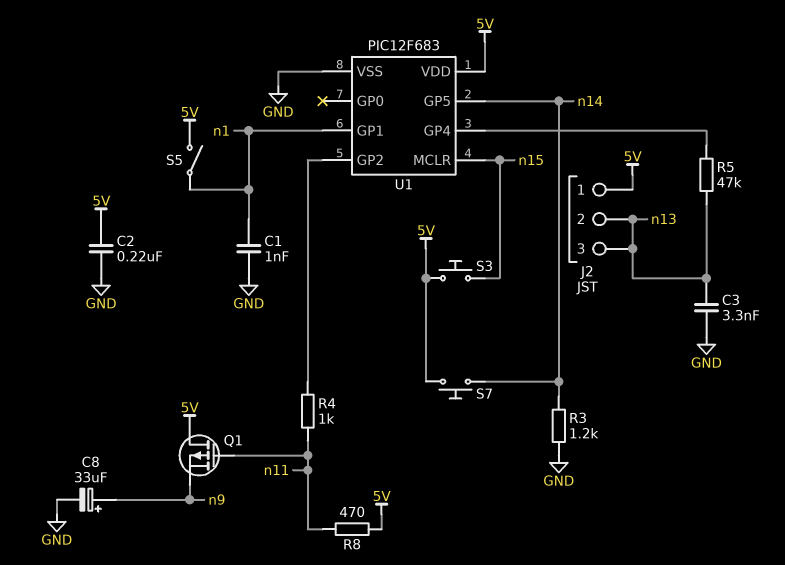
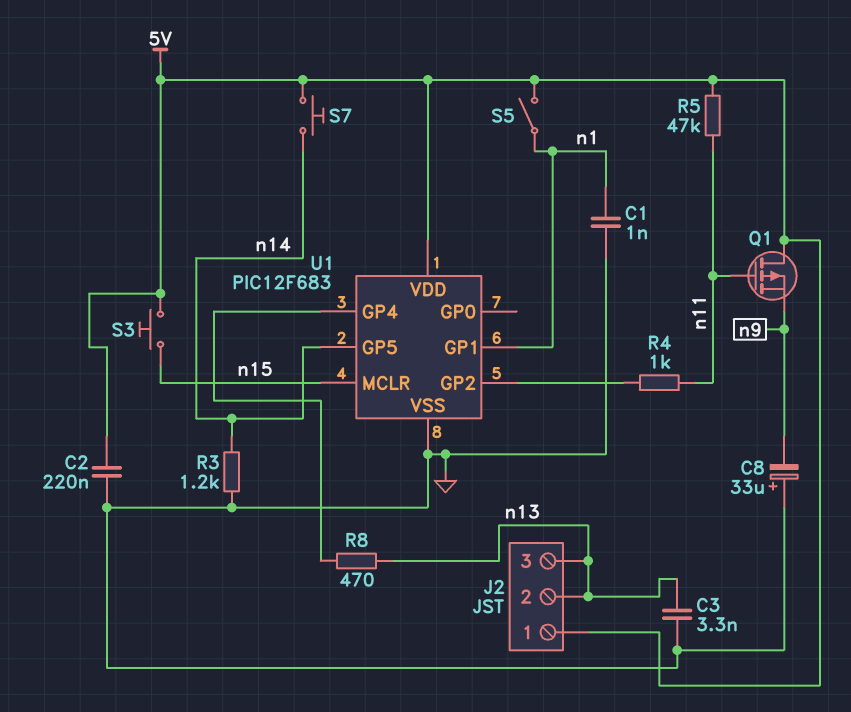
C8: 33uF (plus n9, minus GND) -> 33uF (plus GND, minus n9)
R5: 47k (U1/GP4, n13) -> 47k (5V, n11)
R8: 470 (5V, n11) -> 470 (U1/GP4, n13)

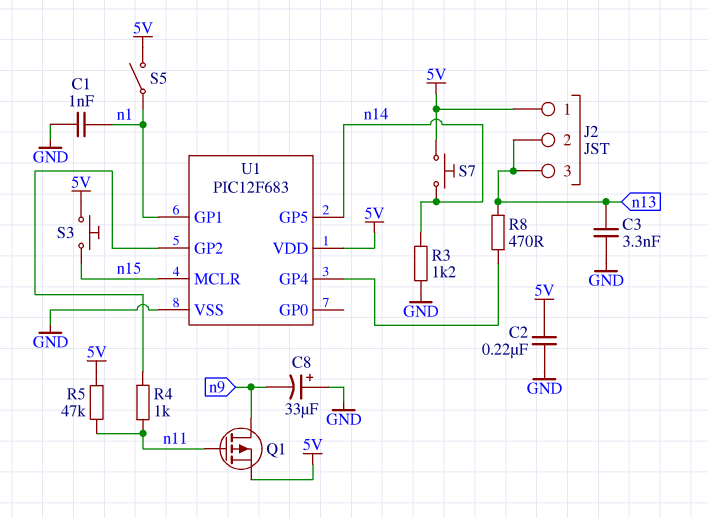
Q1: PMOS (G n11, D 5V, S n9) -> PMOS (G n11, D n9, S 5V)

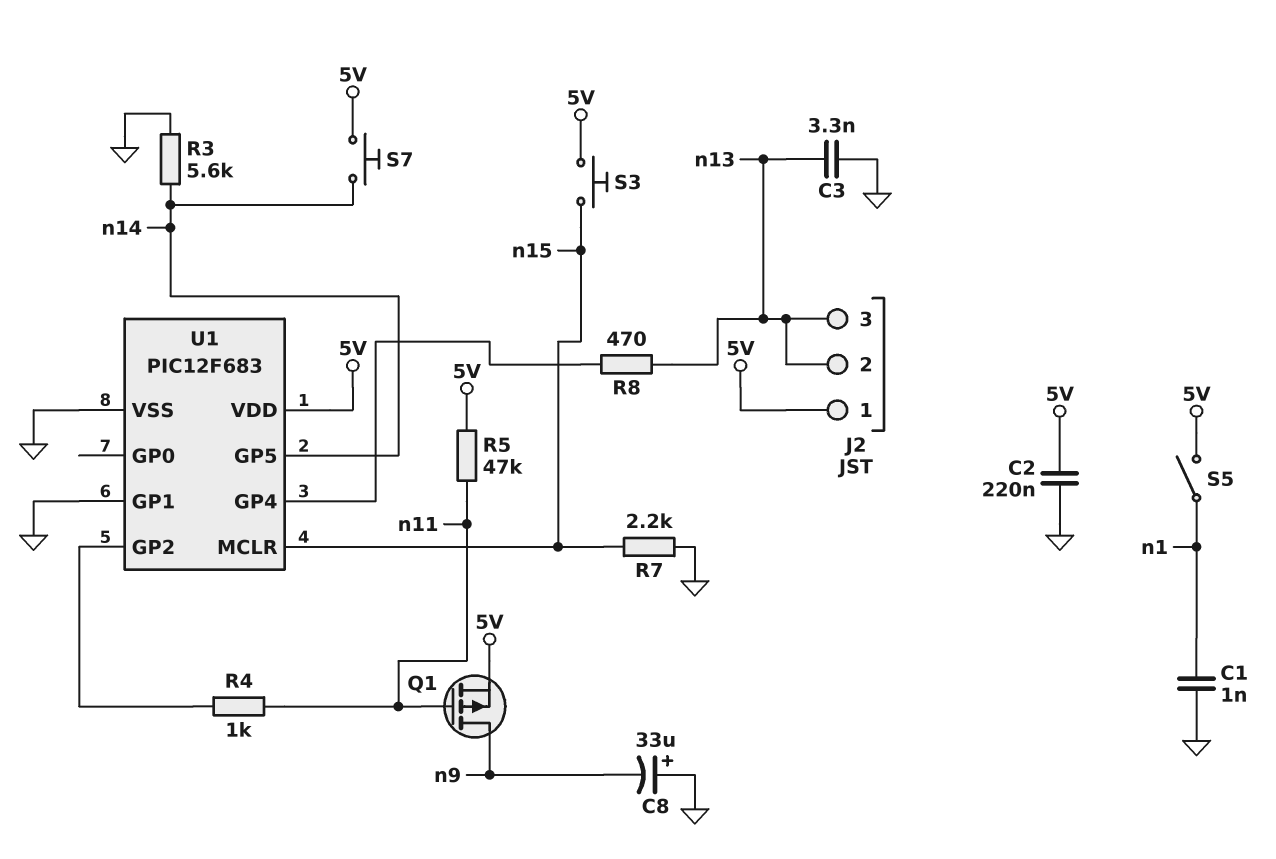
R3: 1.2k (GND, n14) -> 5.6k (GND, n14)
R7: none -> 2.2k (GND, n15)
U1 pin GP1: n1 -> GND

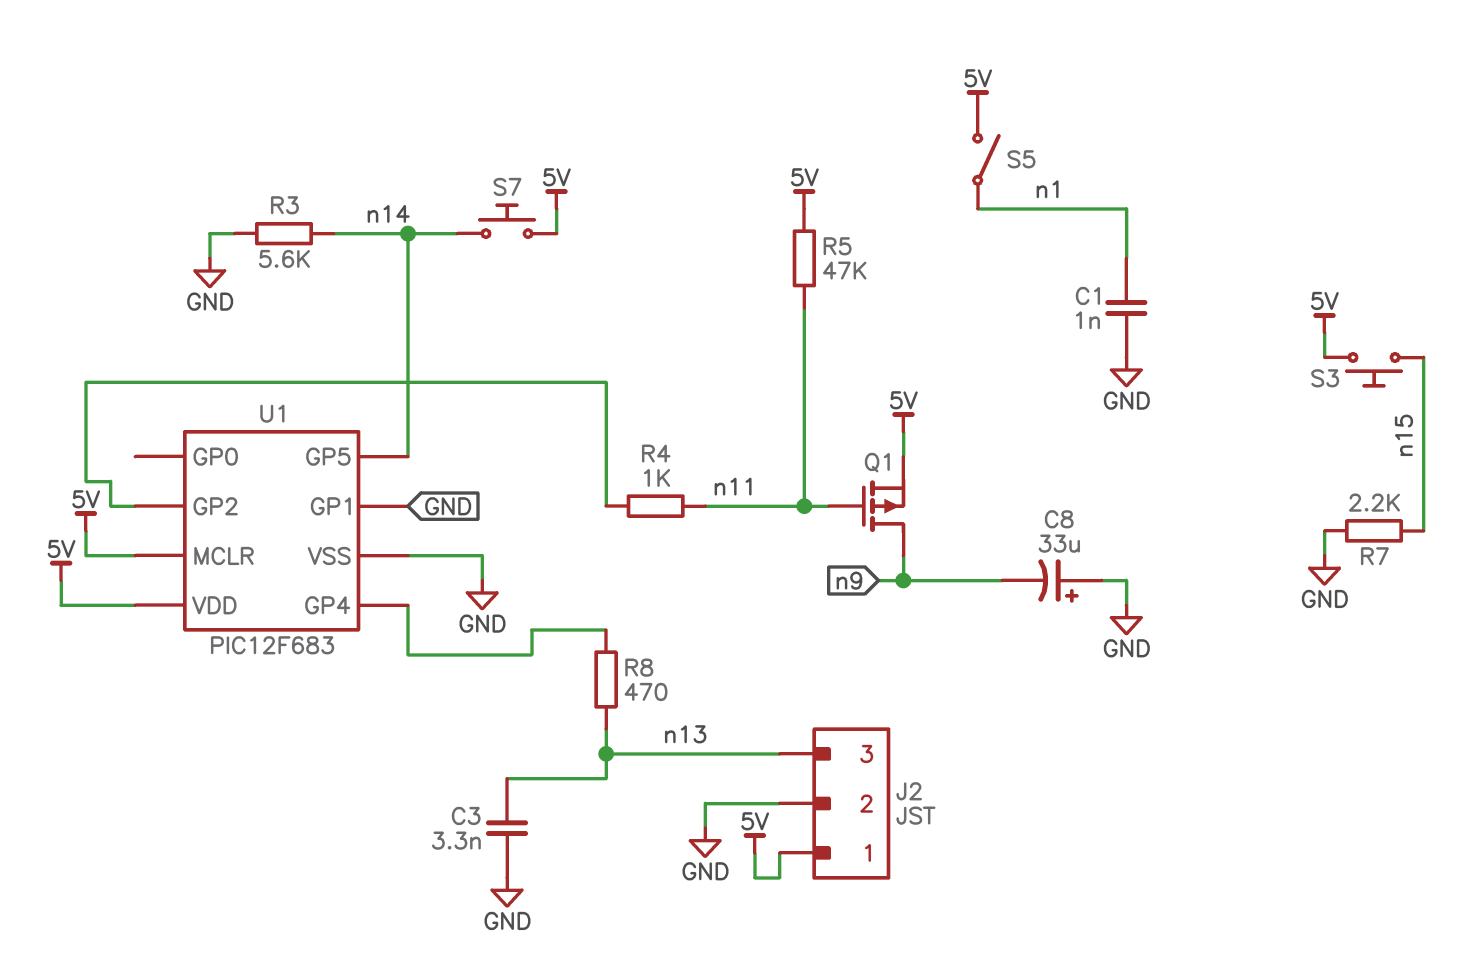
C2: 220nF (5V, GND) -> none
J2 pin 2: n13 -> GND
U1 pin MCLR: n15 -> 5V

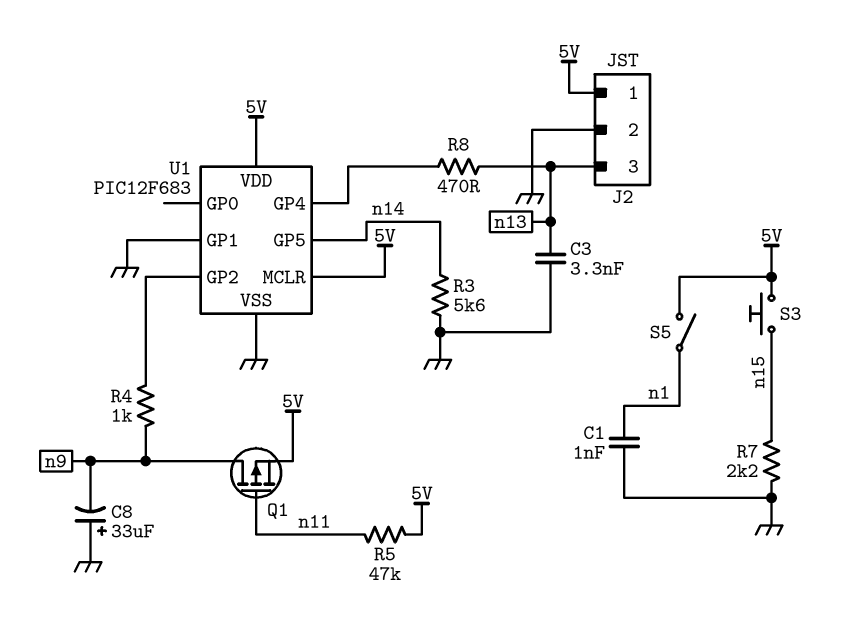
R4: 1k (U1/GP2, n11) -> 1k (U1/GP2, n9)
S7: button (5V, n14) -> none

